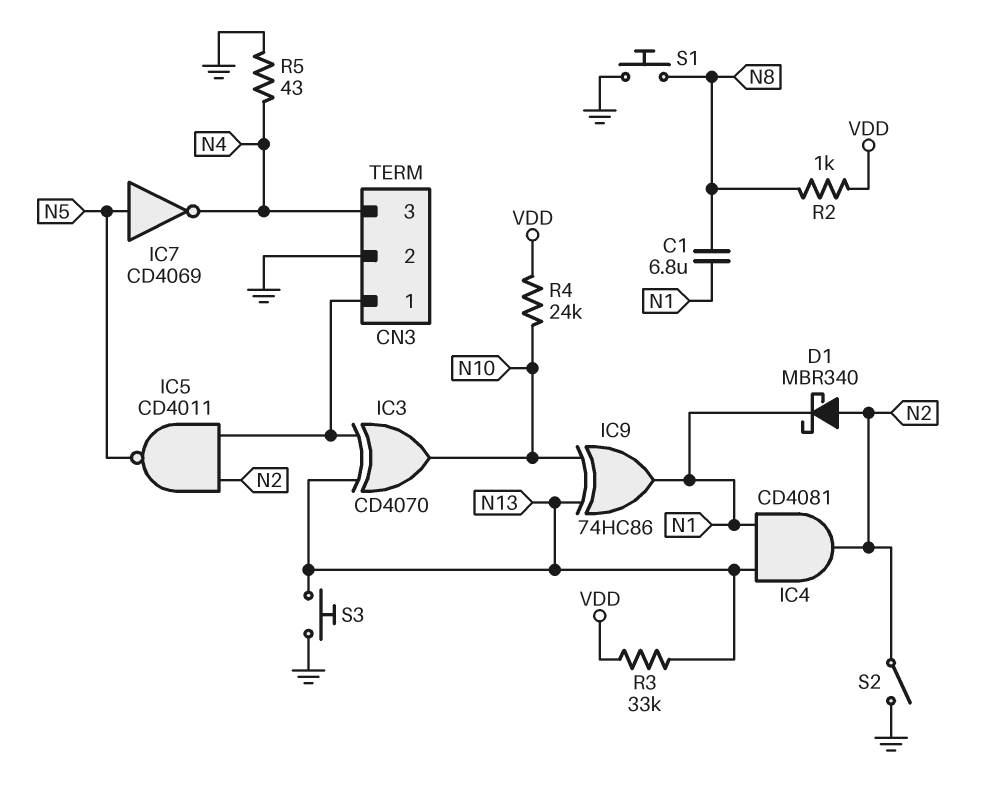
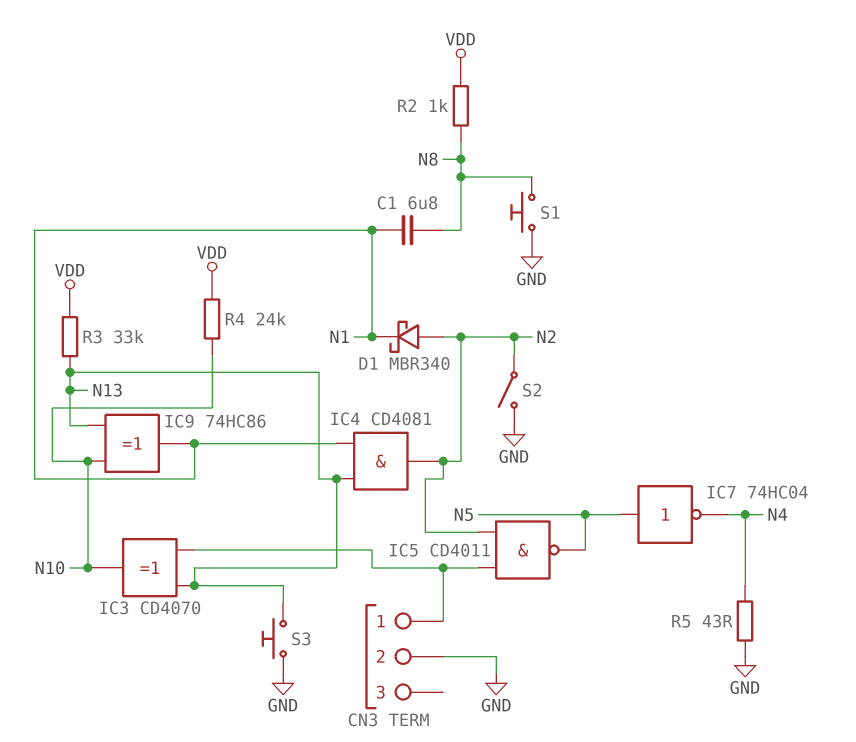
CN3 pin 3: N4 -> none
IC7: NOT CD4069 (in N5, out N4) -> NOT 74HC04 (in N5, out N4)

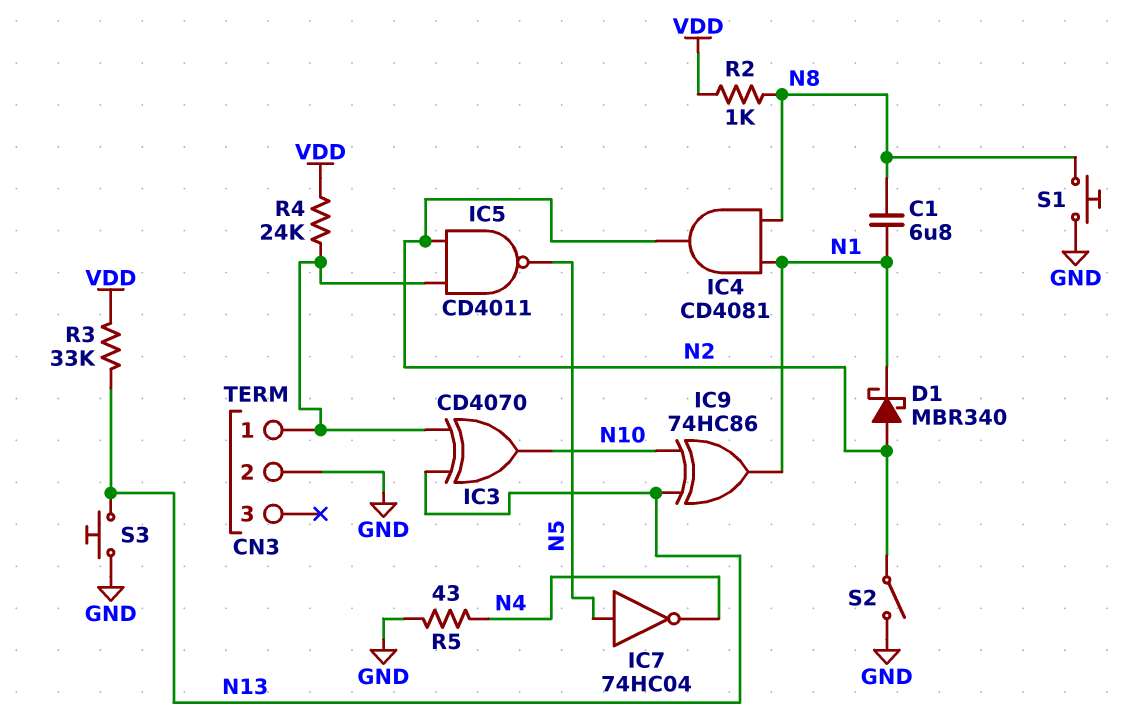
IC4: AND CD4081 (in N1, in N13, out N2) -> AND CD4081 (in N1, in N8, out N2)
R4: 24k (N10, VDD) -> 24k (CN3/1, VDD)

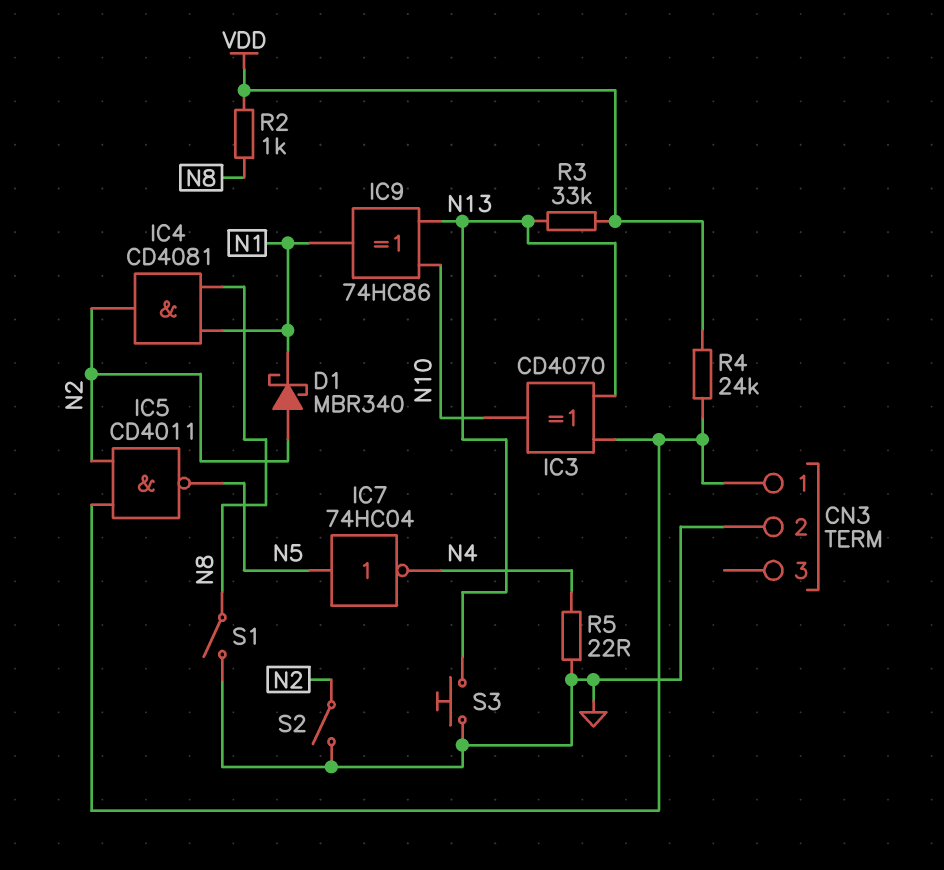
C1: 6.8uF (N1, N8) -> none
R5: 43 (GND, N4) -> 22 (GND, N4)
S1: button (GND, N8) -> switch (GND, N8)

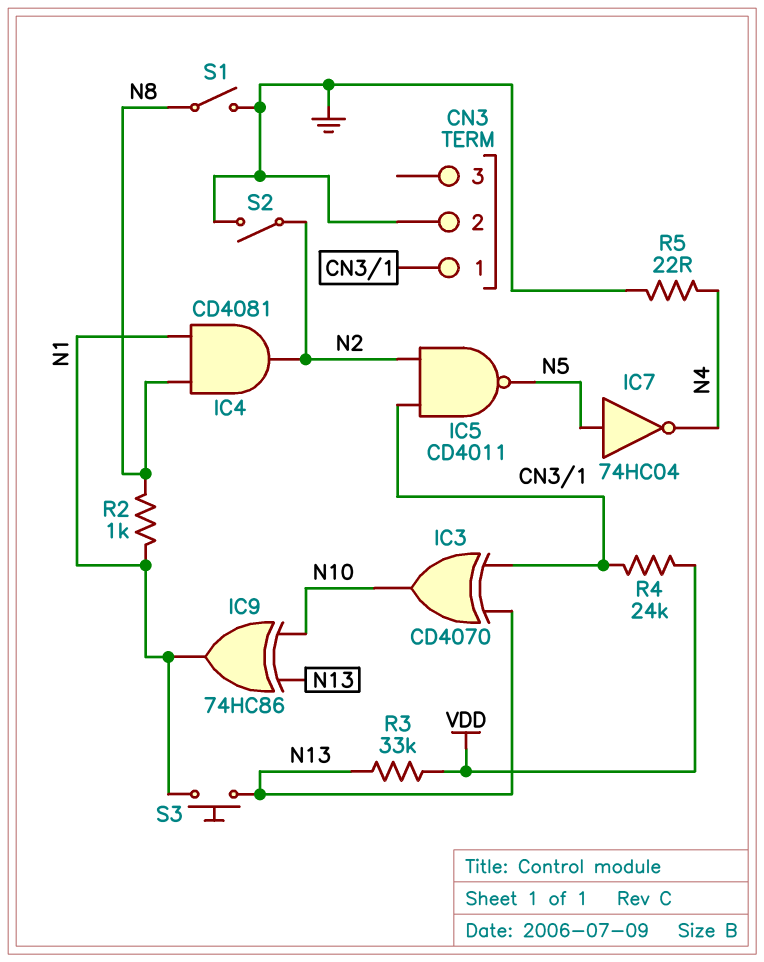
D1: schottky MBR340 (A N2, K N1) -> none
R2: 1k (N8, VDD) -> 1k (N1, N8)
S3: button (GND, N13) -> button (N1, N13)

